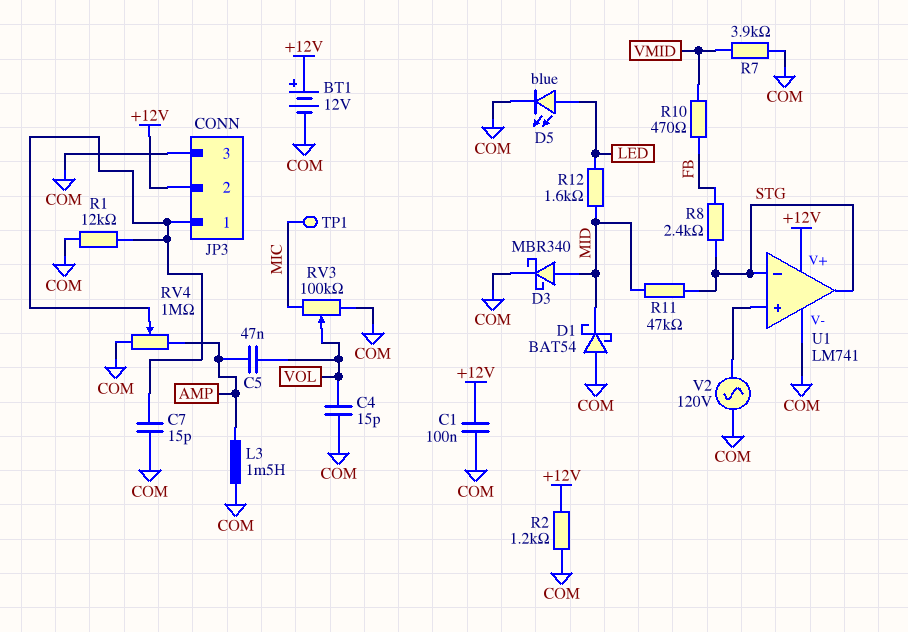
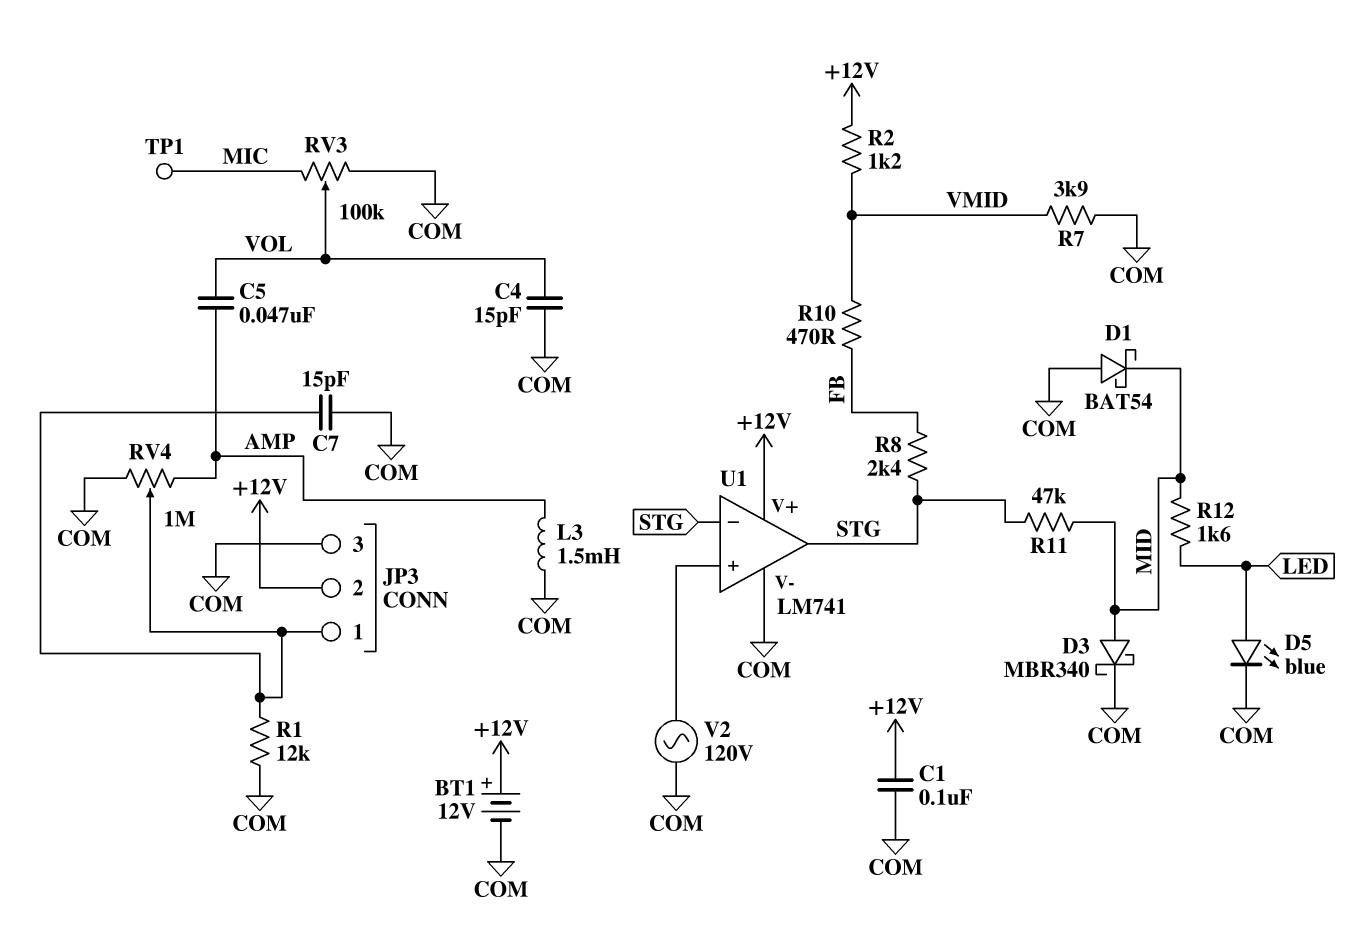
R2: 1.2k (+12V, COM) -> 1.2k (+12V, VMID)

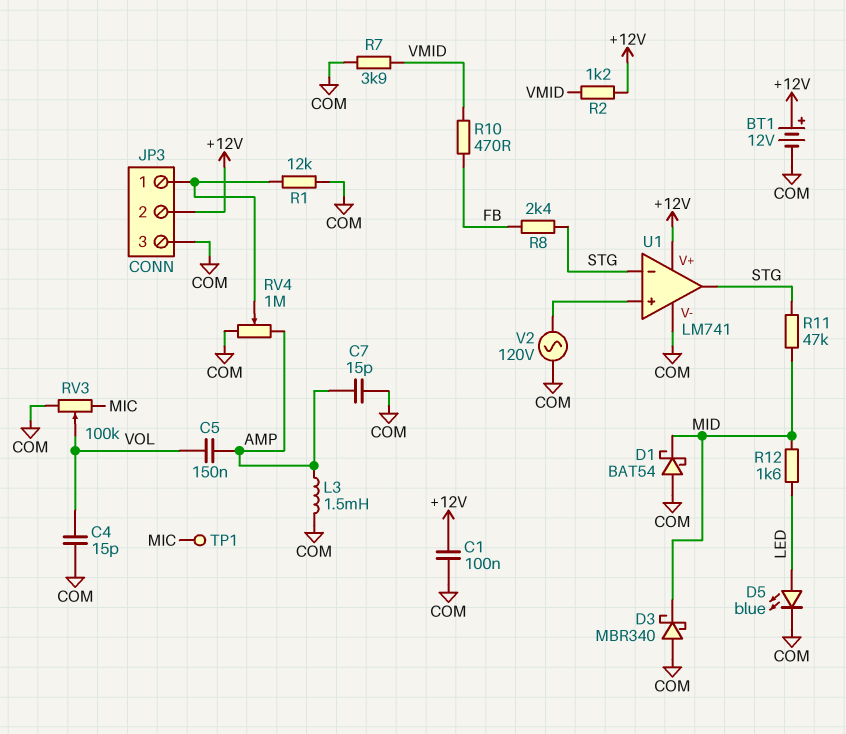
C5: 47nF (AMP, VOL) -> 150nF (AMP, VOL)
C7: 15pF (COM, JP3/1) -> 15pF (AMP, COM)
D3: schottky MBR340 (A MID, K COM) -> schottky MBR340 (A COM, K MID)

